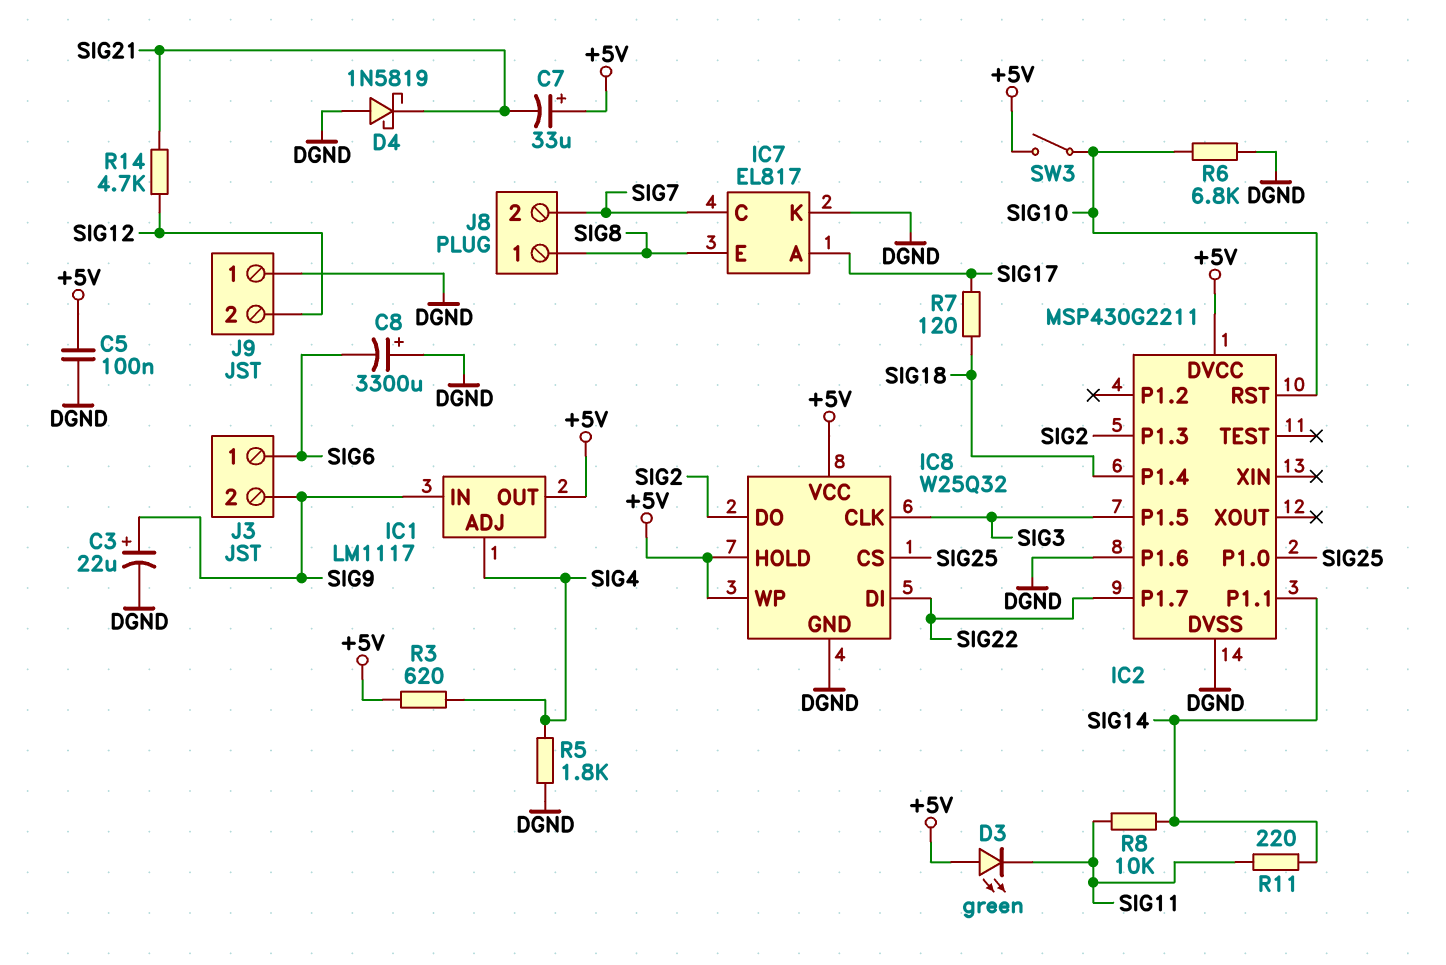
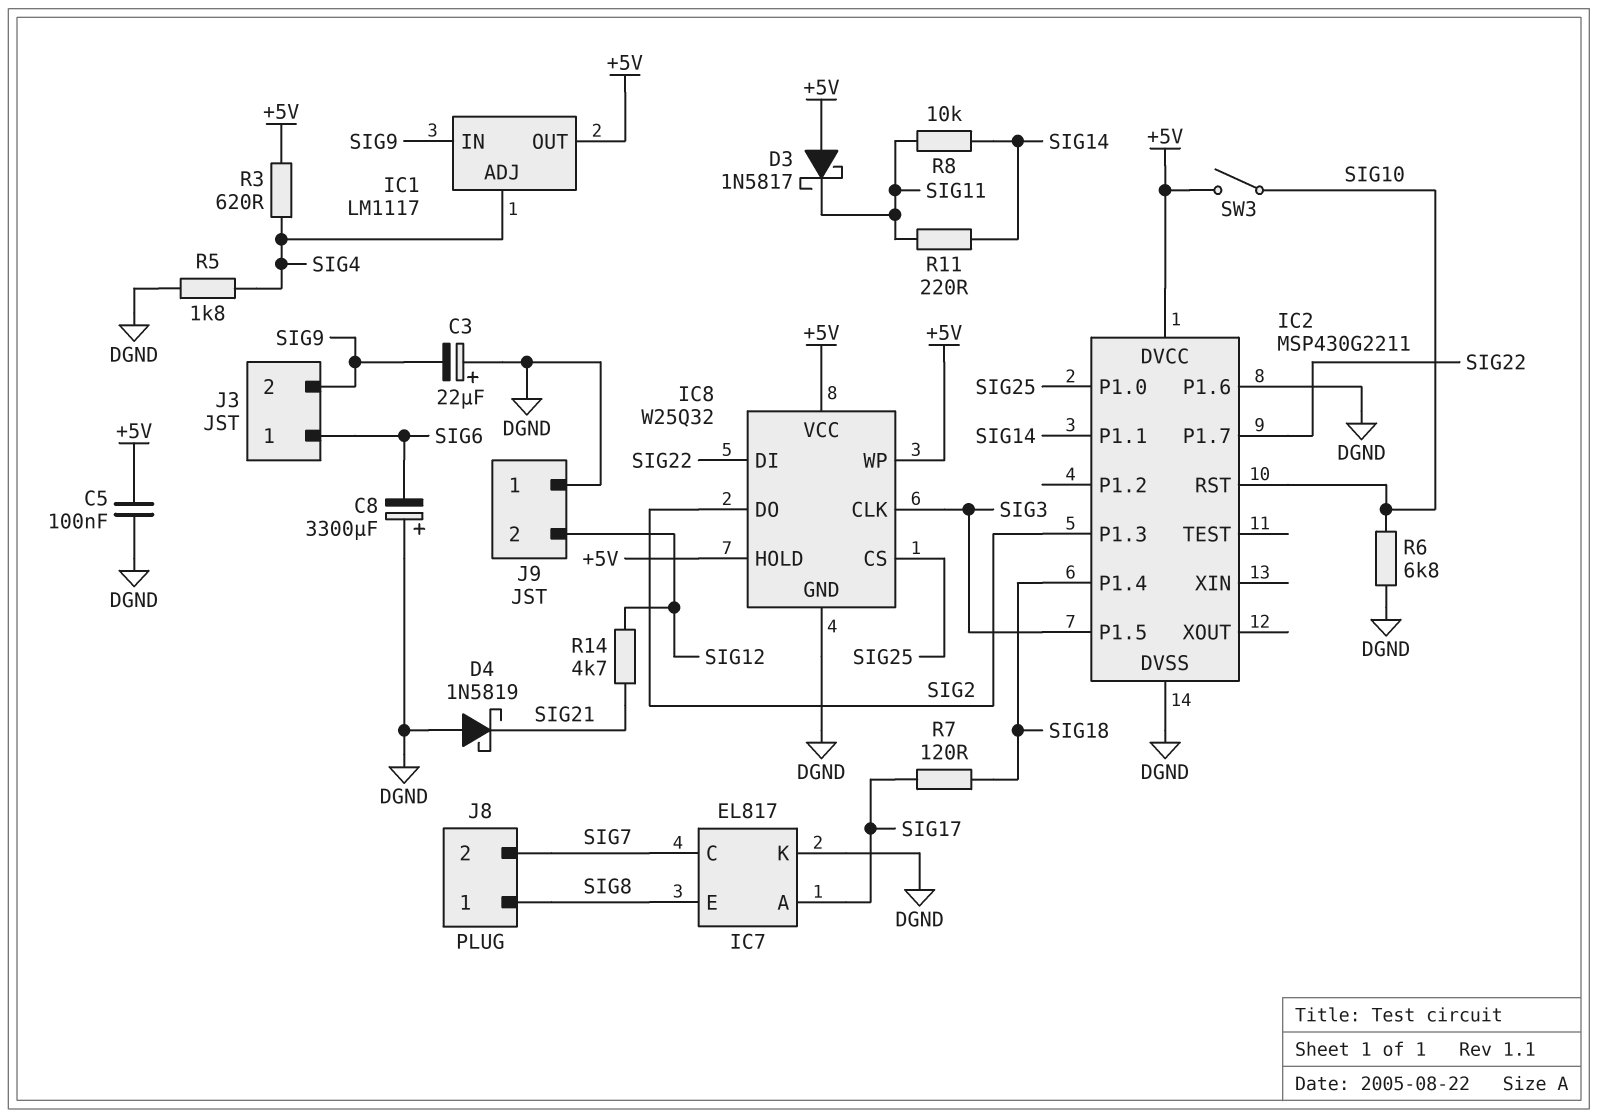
C3: 22uF (plus SIG9, minus DGND) -> 22uF (plus DGND, minus SIG9)
C7: 33uF (plus +5V, minus SIG21) -> none
D3: LED green (A +5V, K SIG11) -> schottky 1N5817 (A +5V, K SIG11)

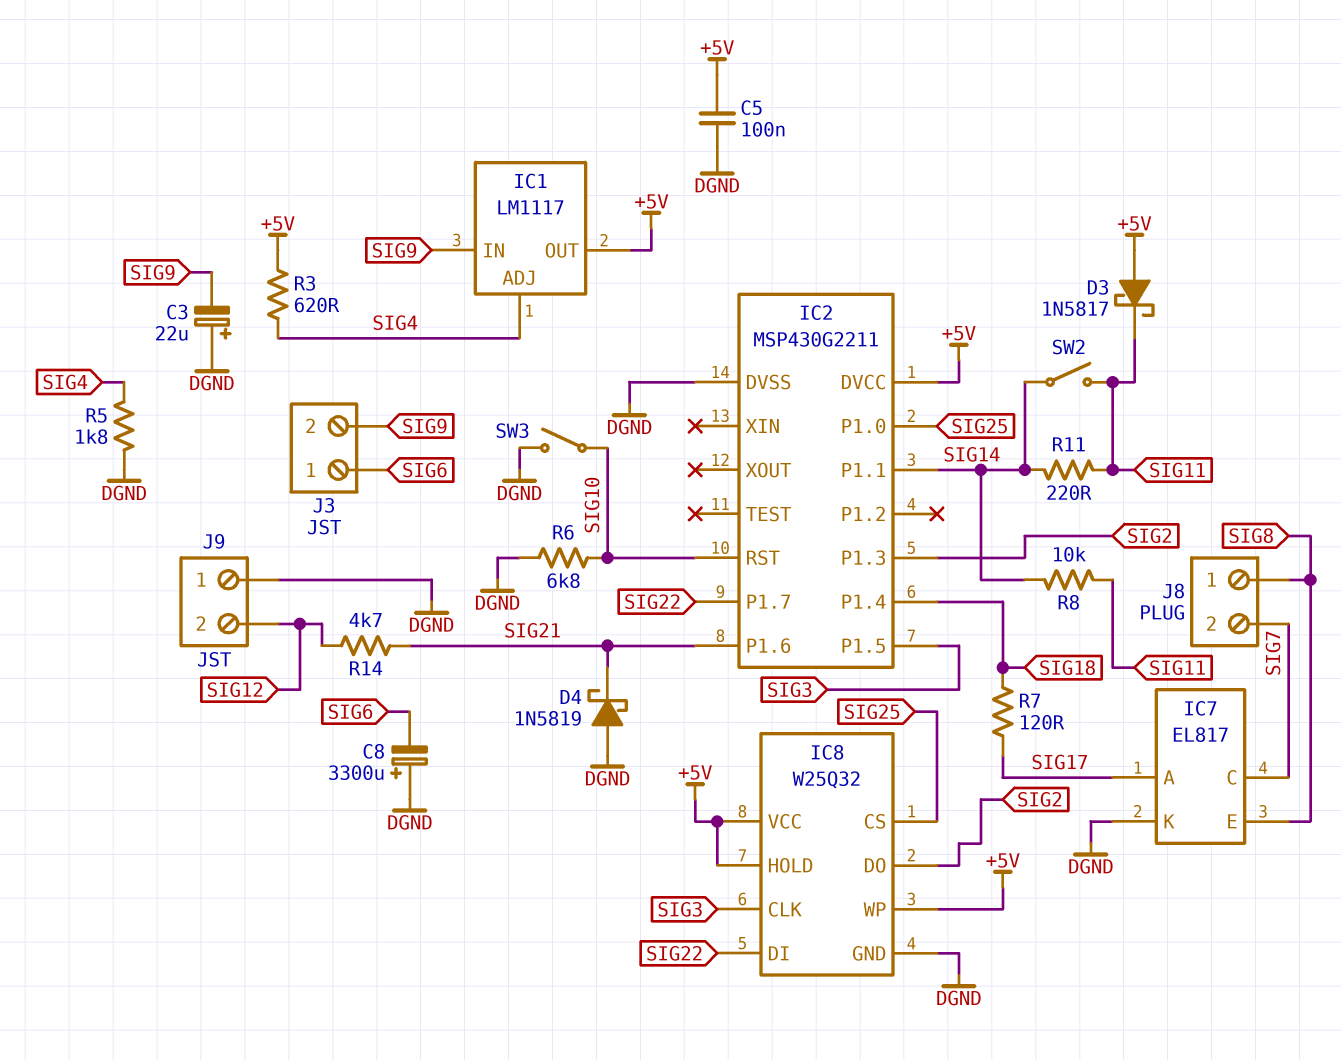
IC2 pin P1.6: DGND -> SIG21
SW2: none -> switch (SIG11, SIG14)
SW3: switch (+5V, SIG10) -> switch (DGND, SIG10)

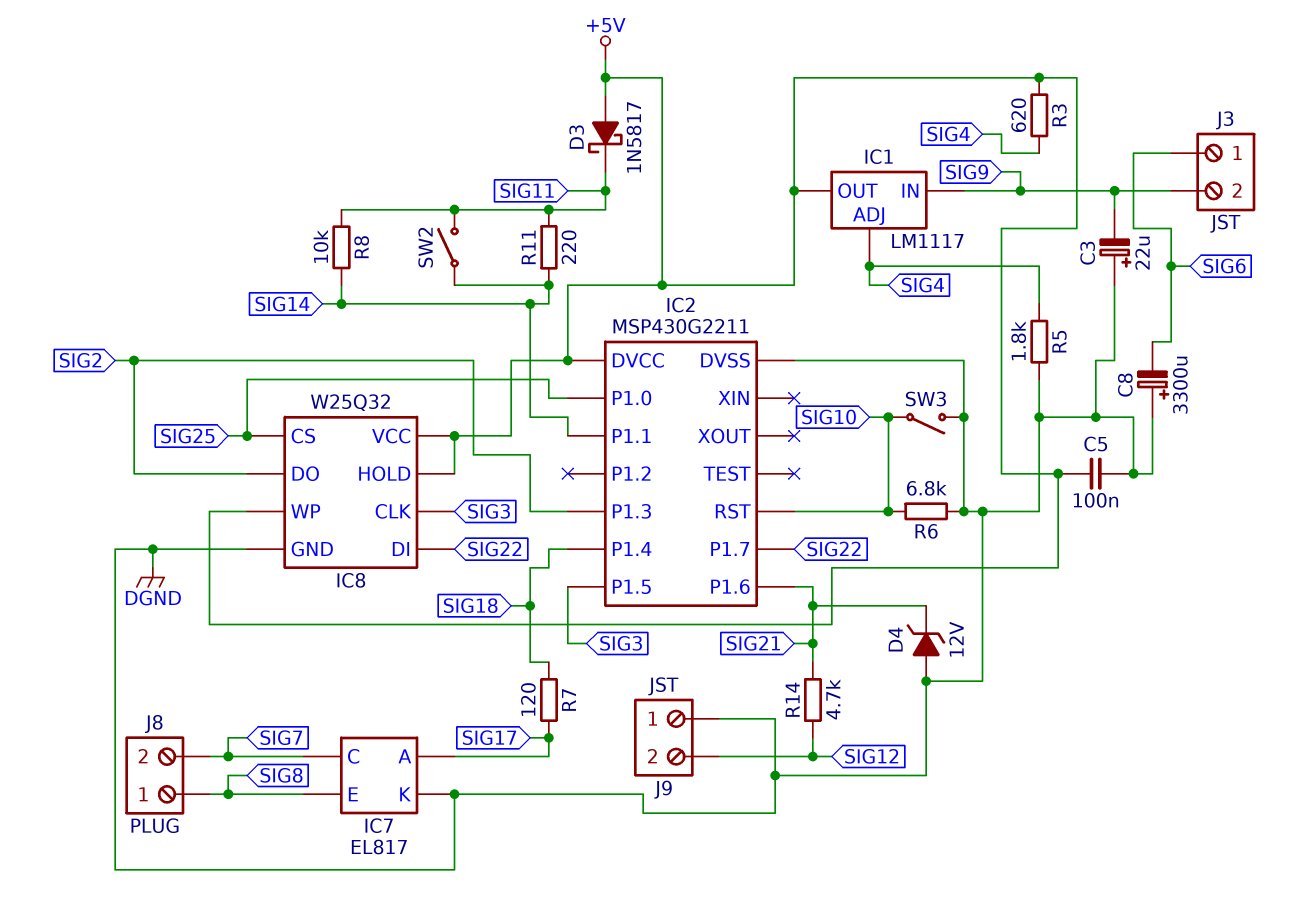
D4: schottky 1N5819 (A DGND, K SIG21) -> zener 12V (A DGND, K SIG21)

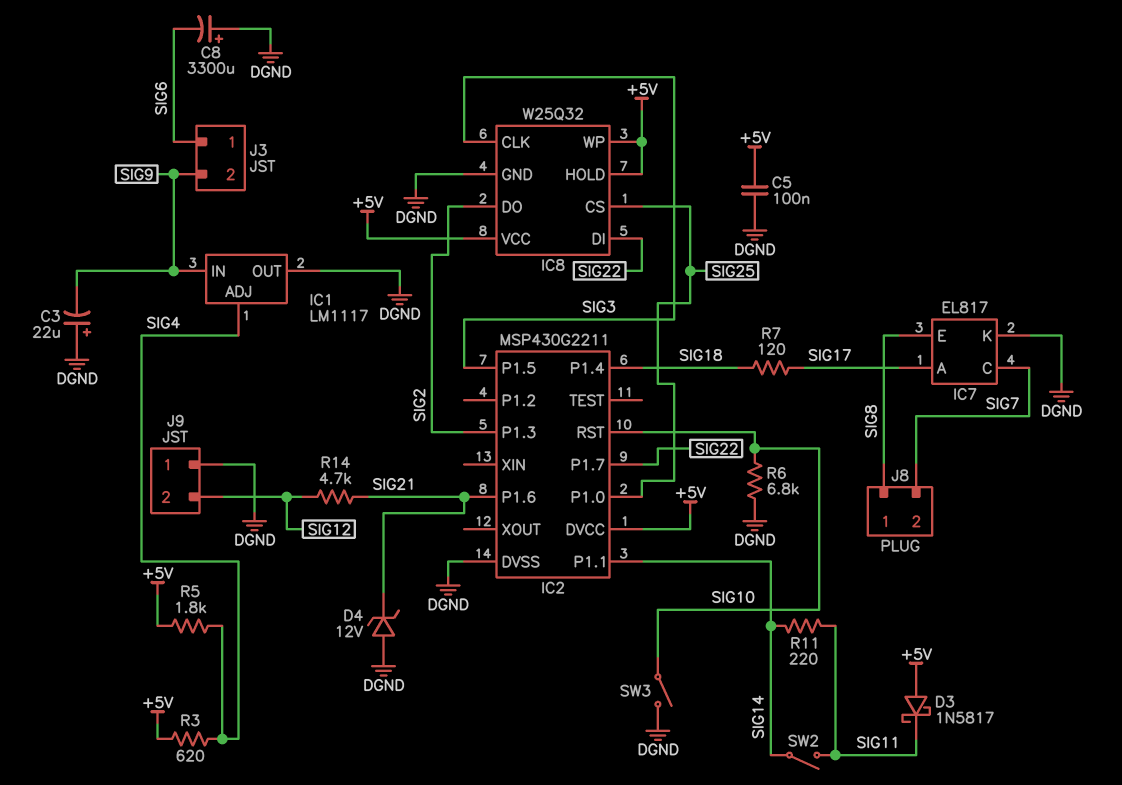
IC1 pin OUT: +5V -> DGND
R5: 1.8k (DGND, SIG4) -> 1.8k (+5V, SIG4)
R8: 10k (SIG11, SIG14) -> none

